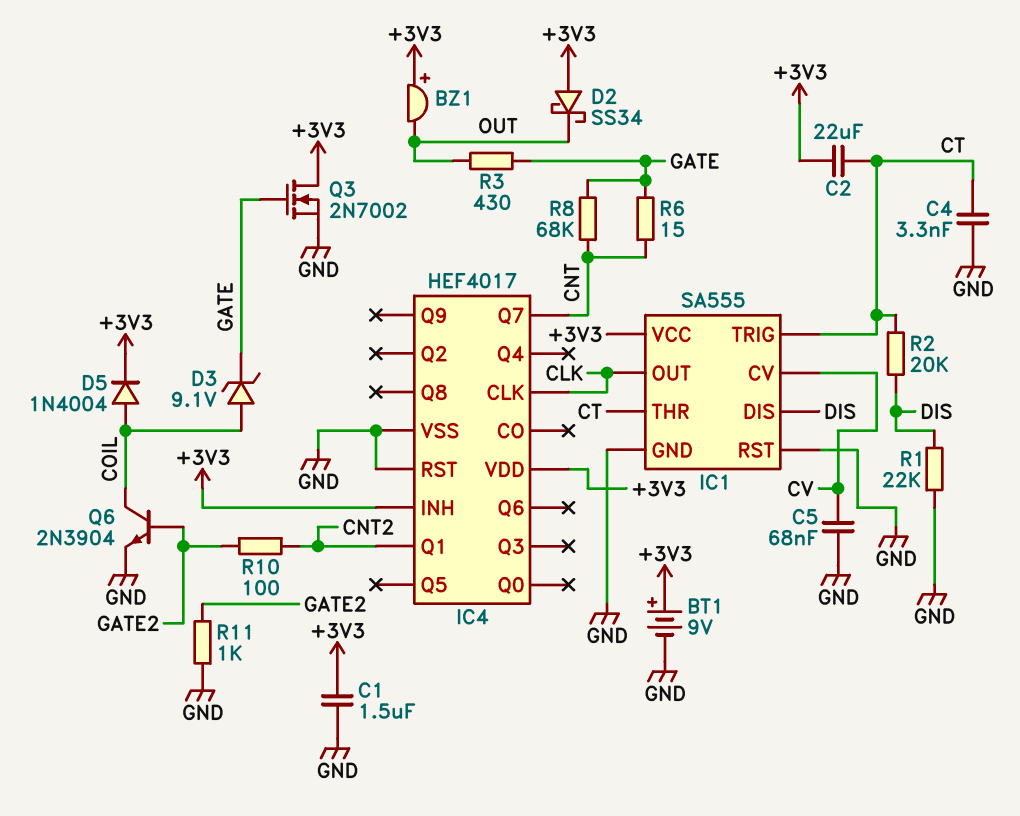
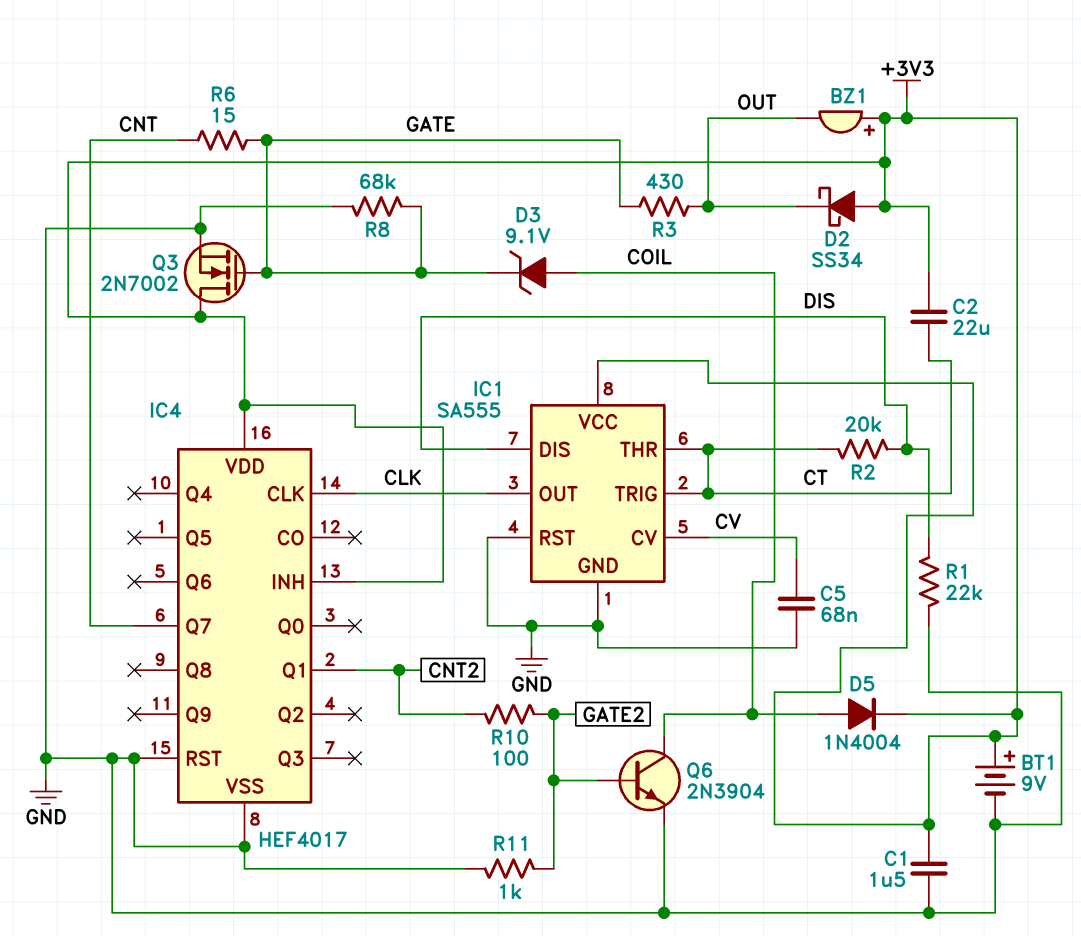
C4: 3.3nF (CT, GND) -> none
R8: 68k (CNT, GATE) -> 68k (GATE, GND)

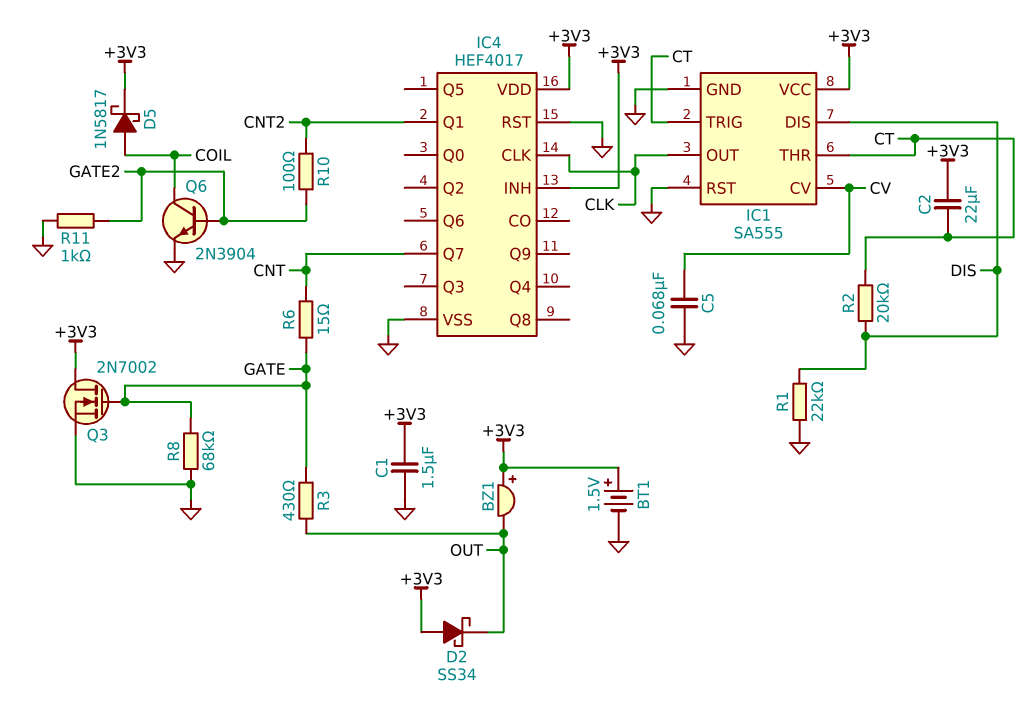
BT1: 9V (plus +3V3, minus GND) -> 1.5V (plus +3V3, minus GND)
D3: zener 9.1V (A COIL, K GATE) -> none
D5: diode 1N4004 (A COIL, K +3V3) -> schottky 1N5817 (A COIL, K +3V3)

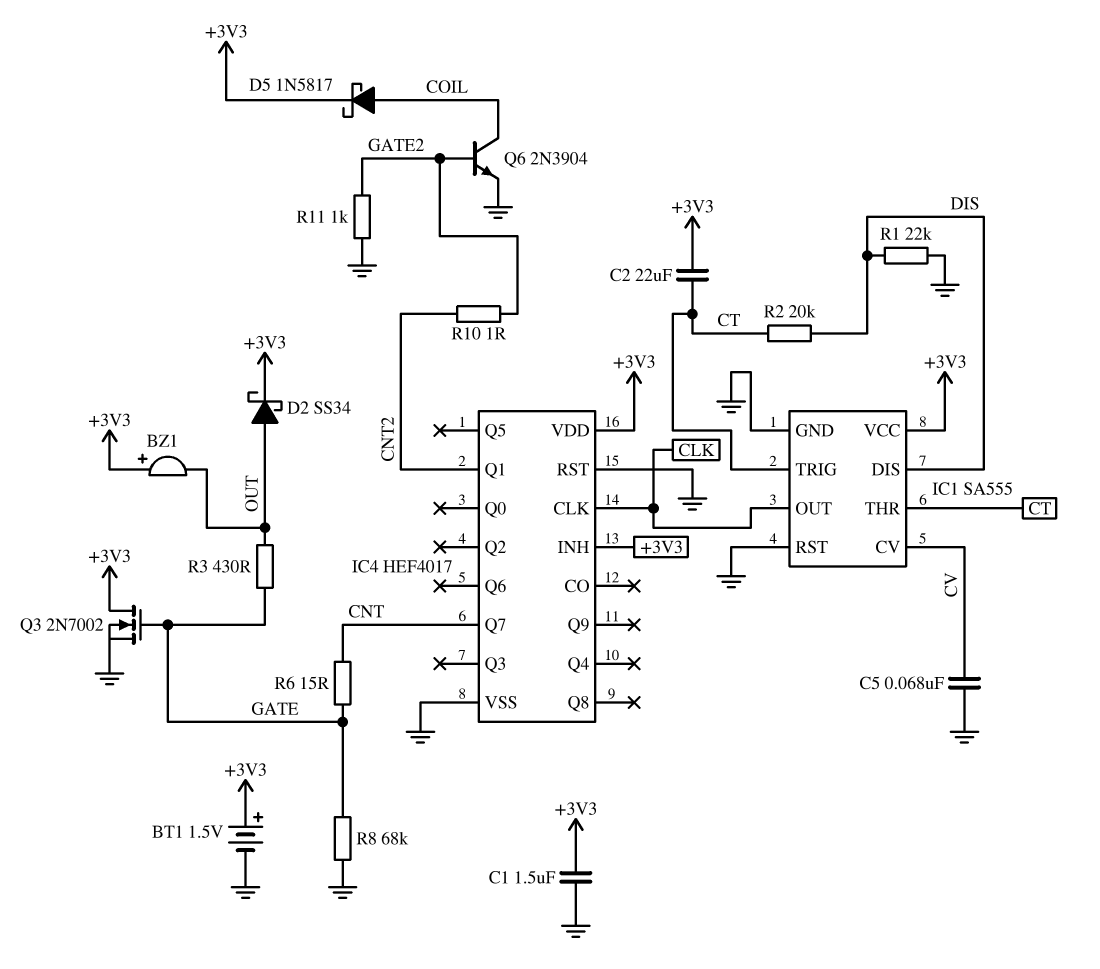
D2: schottky SS34 (A +3V3, K OUT) -> schottky SS34 (A OUT, K +3V3)
R10: 100 (CNT2, GATE2) -> 1 (CNT2, GATE2)

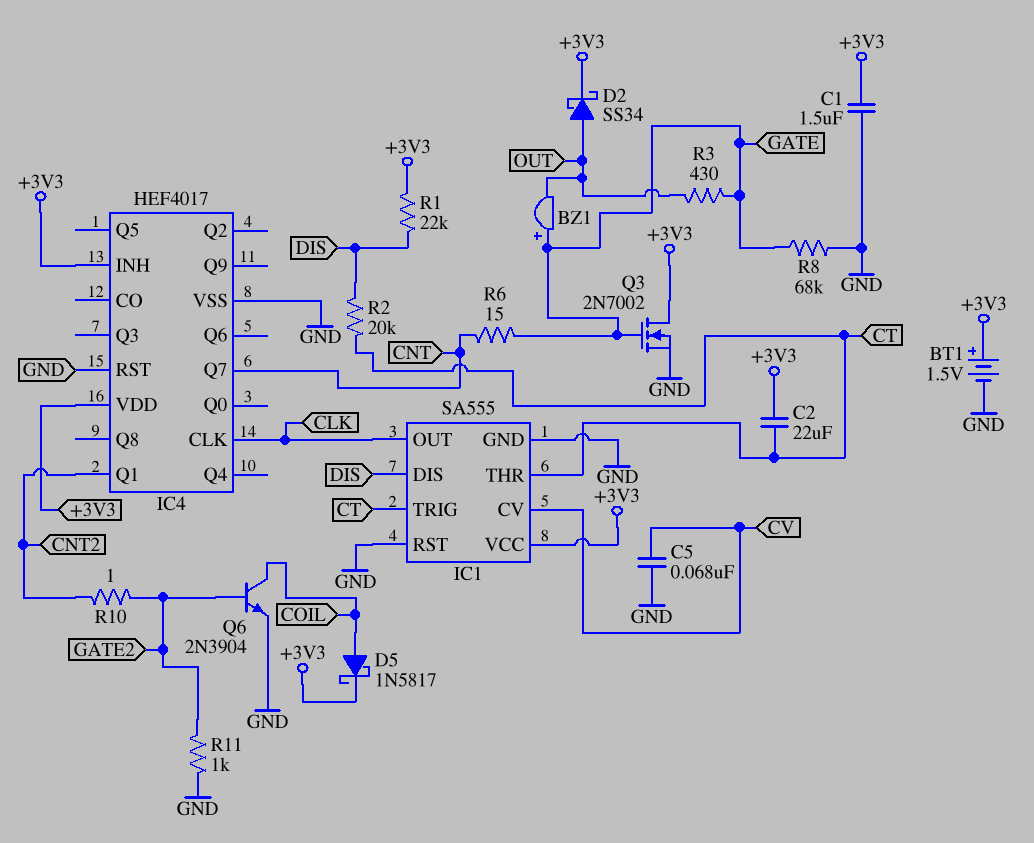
BZ1: buzzer (plus +3V3, minus OUT) -> buzzer (plus GATE, minus OUT)
R1: 22k (DIS, GND) -> 22k (+3V3, DIS)

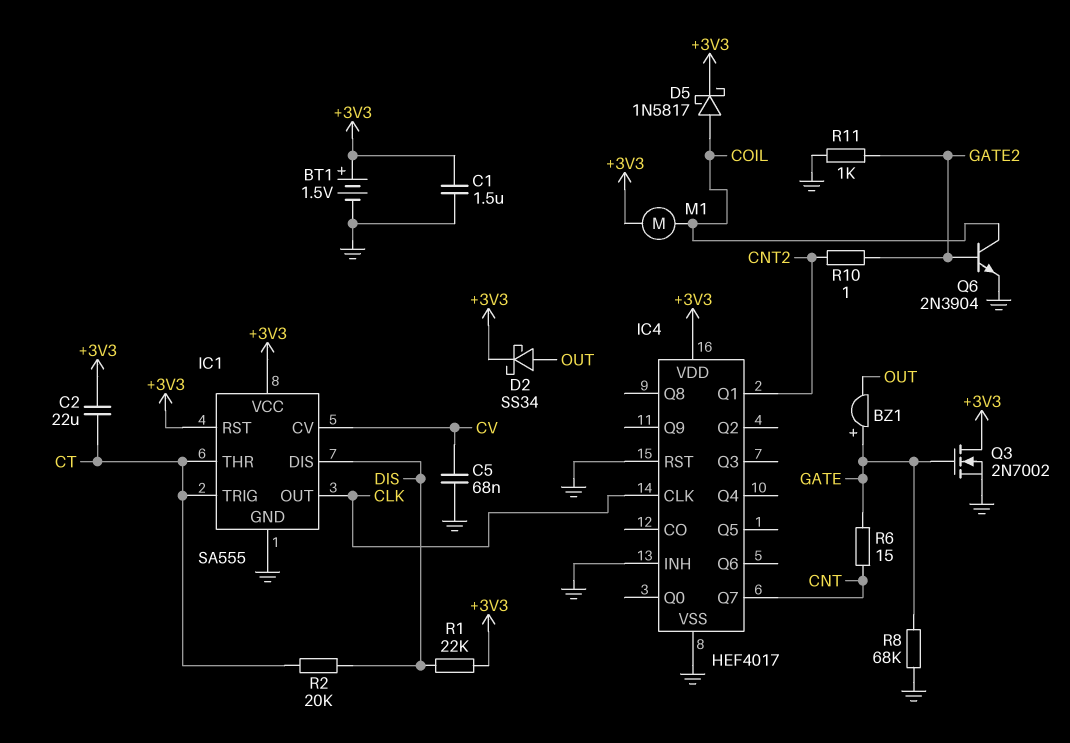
IC1 pin RST: GND -> +3V3
IC4 pin INH: +3V3 -> GND
M1: none -> motor (+3V3, COIL)
R3: 430 (GATE, OUT) -> none

